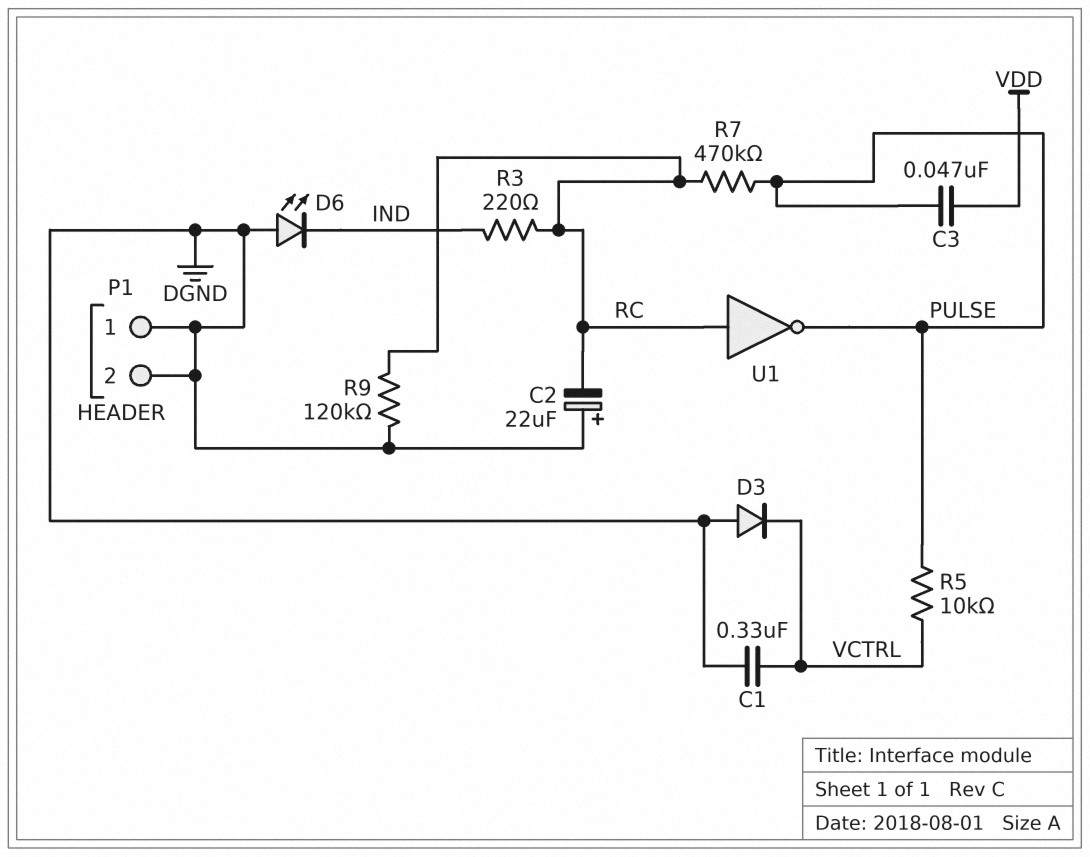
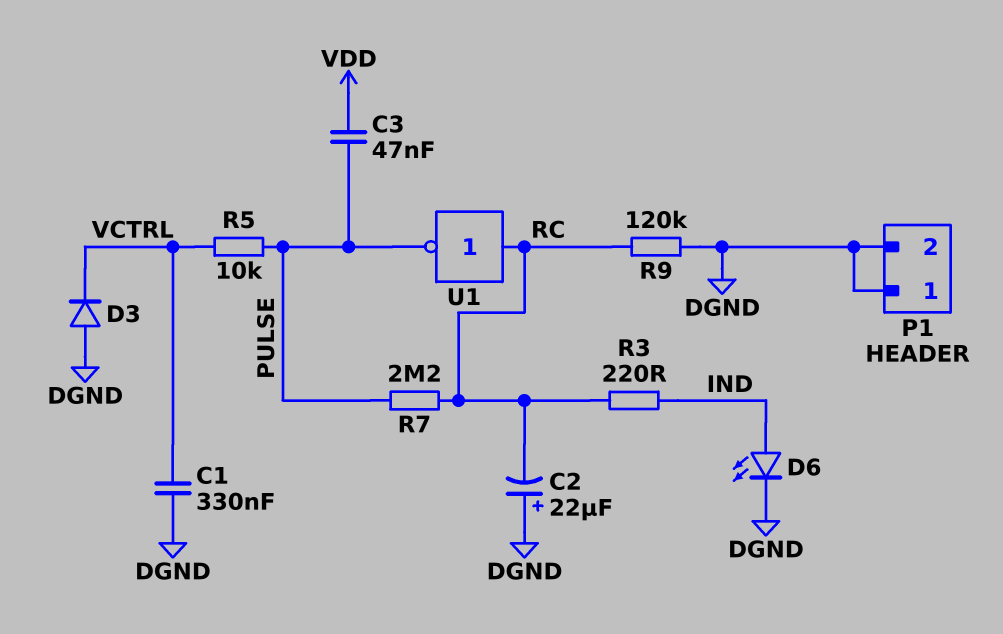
D6: LED (A DGND, K IND) -> LED (A IND, K DGND)
R7: 470k (PULSE, RC) -> 2.2M (PULSE, RC)

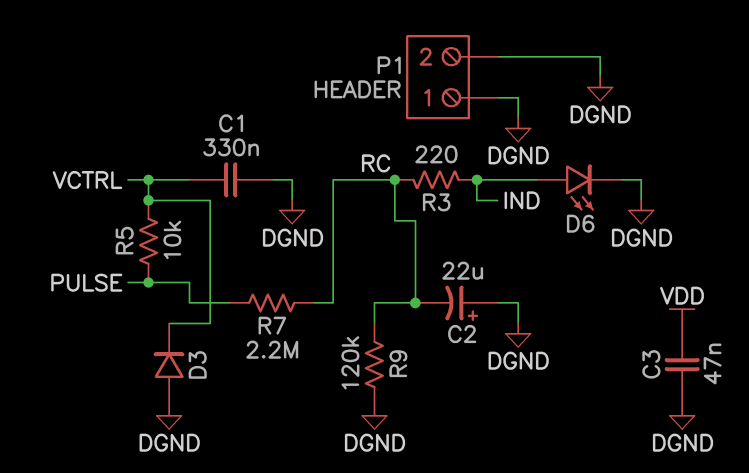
C3: 47nF (PULSE, VDD) -> 47nF (DGND, VDD)
U1: NOT (in RC, out PULSE) -> none

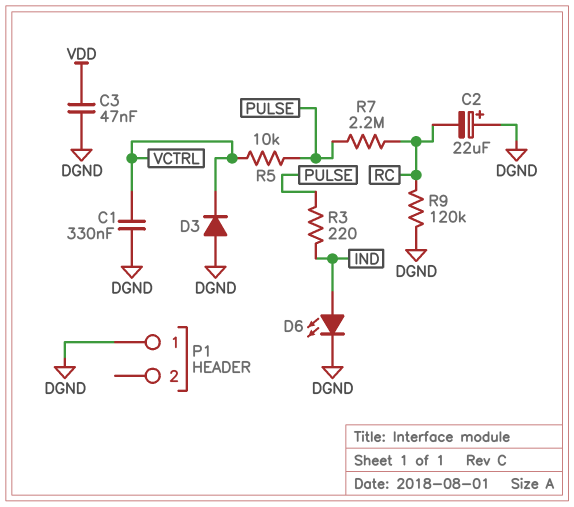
P1 pin 2: DGND -> none
R3: 220 (IND, RC) -> 220 (IND, PULSE)

